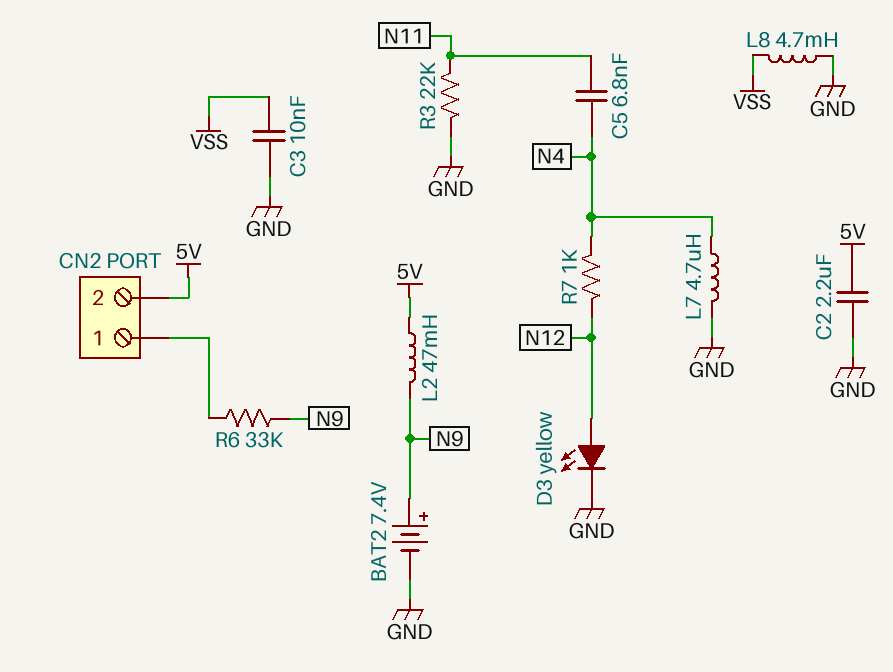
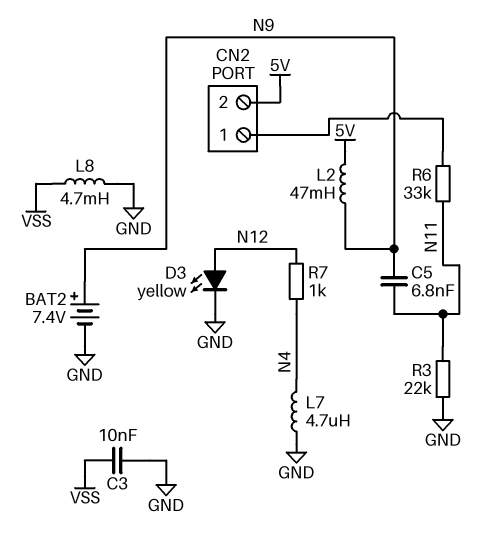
C2: 2.2uF (5V, GND) -> none
C5: 6.8nF (N4, N11) -> 6.8nF (N9, N11)
R6: 33k (CN2/1, N9) -> 33k (CN2/1, N11)

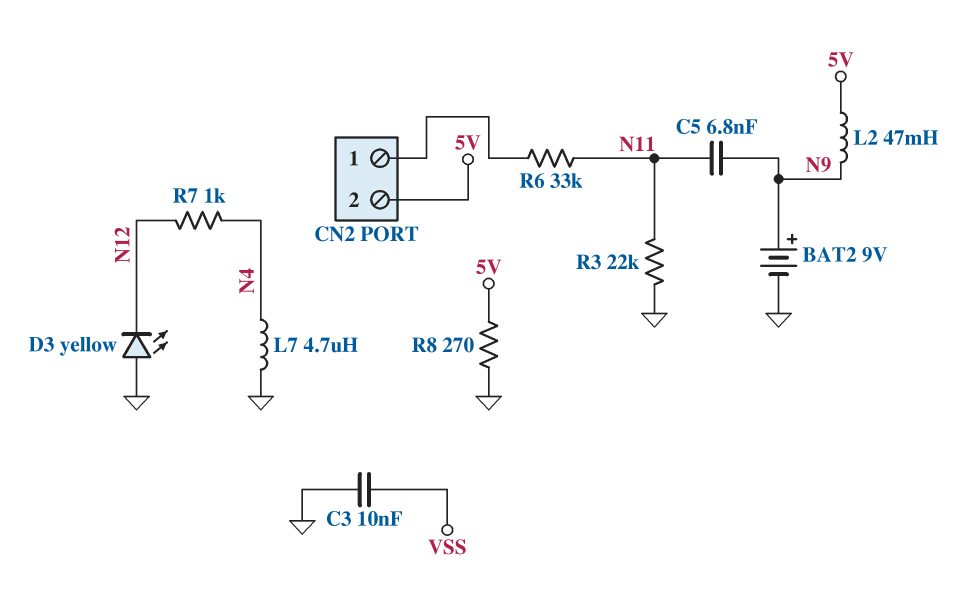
BAT2: 7.4V (plus N9, minus GND) -> 9V (plus N9, minus GND)
D3: LED yellow (A N12, K GND) -> LED yellow (A GND, K N12)
L8: 4.7mH (GND, VSS) -> none
R8: none -> 270 (5V, GND)

